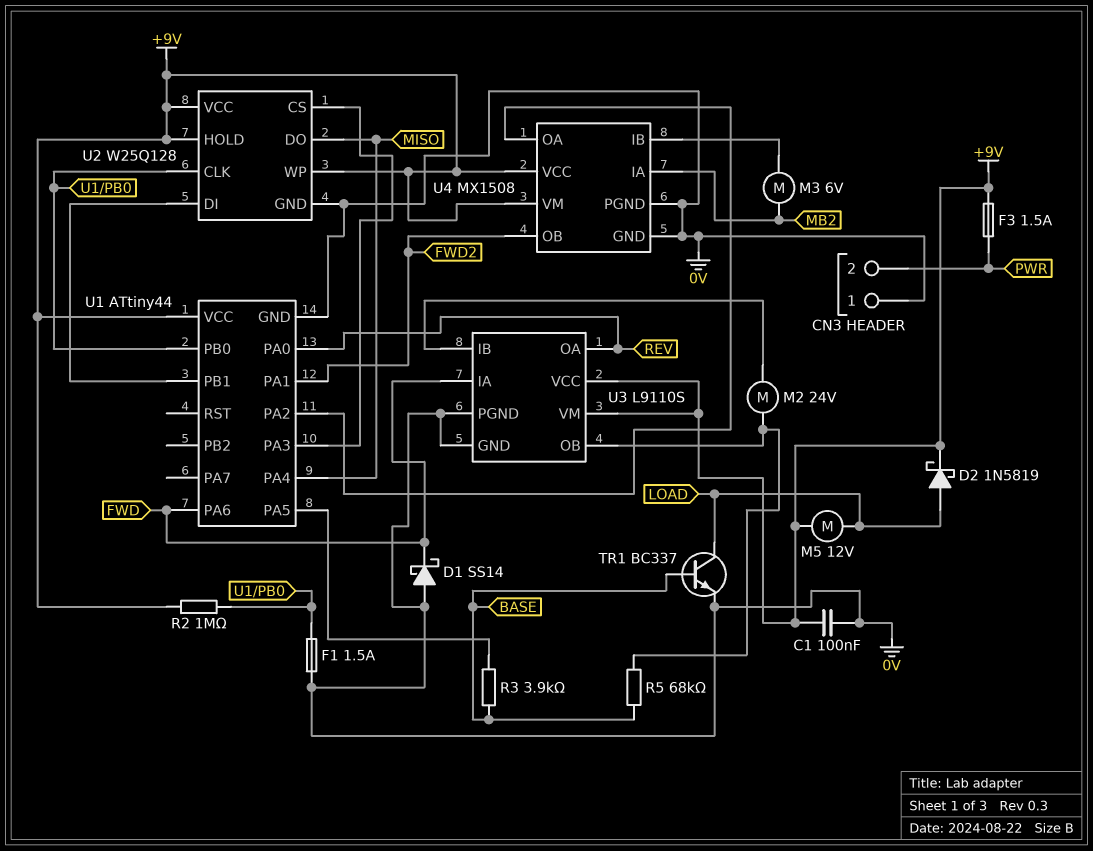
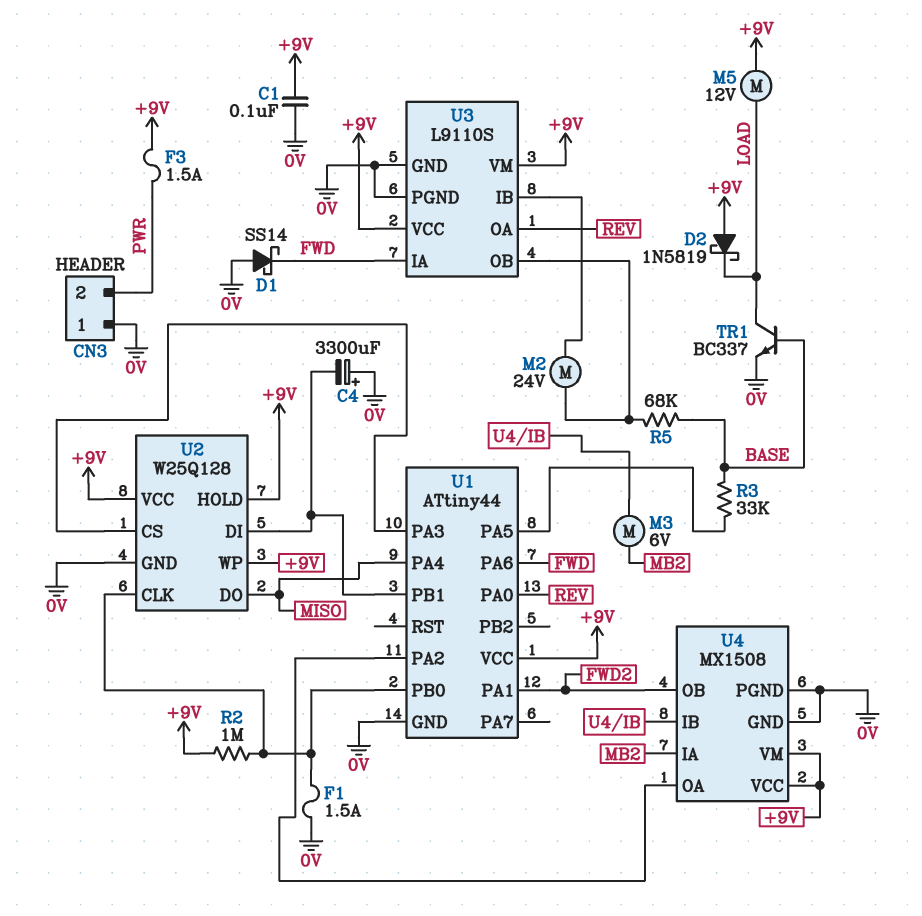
C4: none -> 3300uF (plus 0V, minus U1/PB1)
D2: schottky 1N5819 (A LOAD, K +9V) -> schottky 1N5819 (A +9V, K LOAD)
R3: 3.9k (BASE, U1/PA5) -> 33k (BASE, U1/PA5)

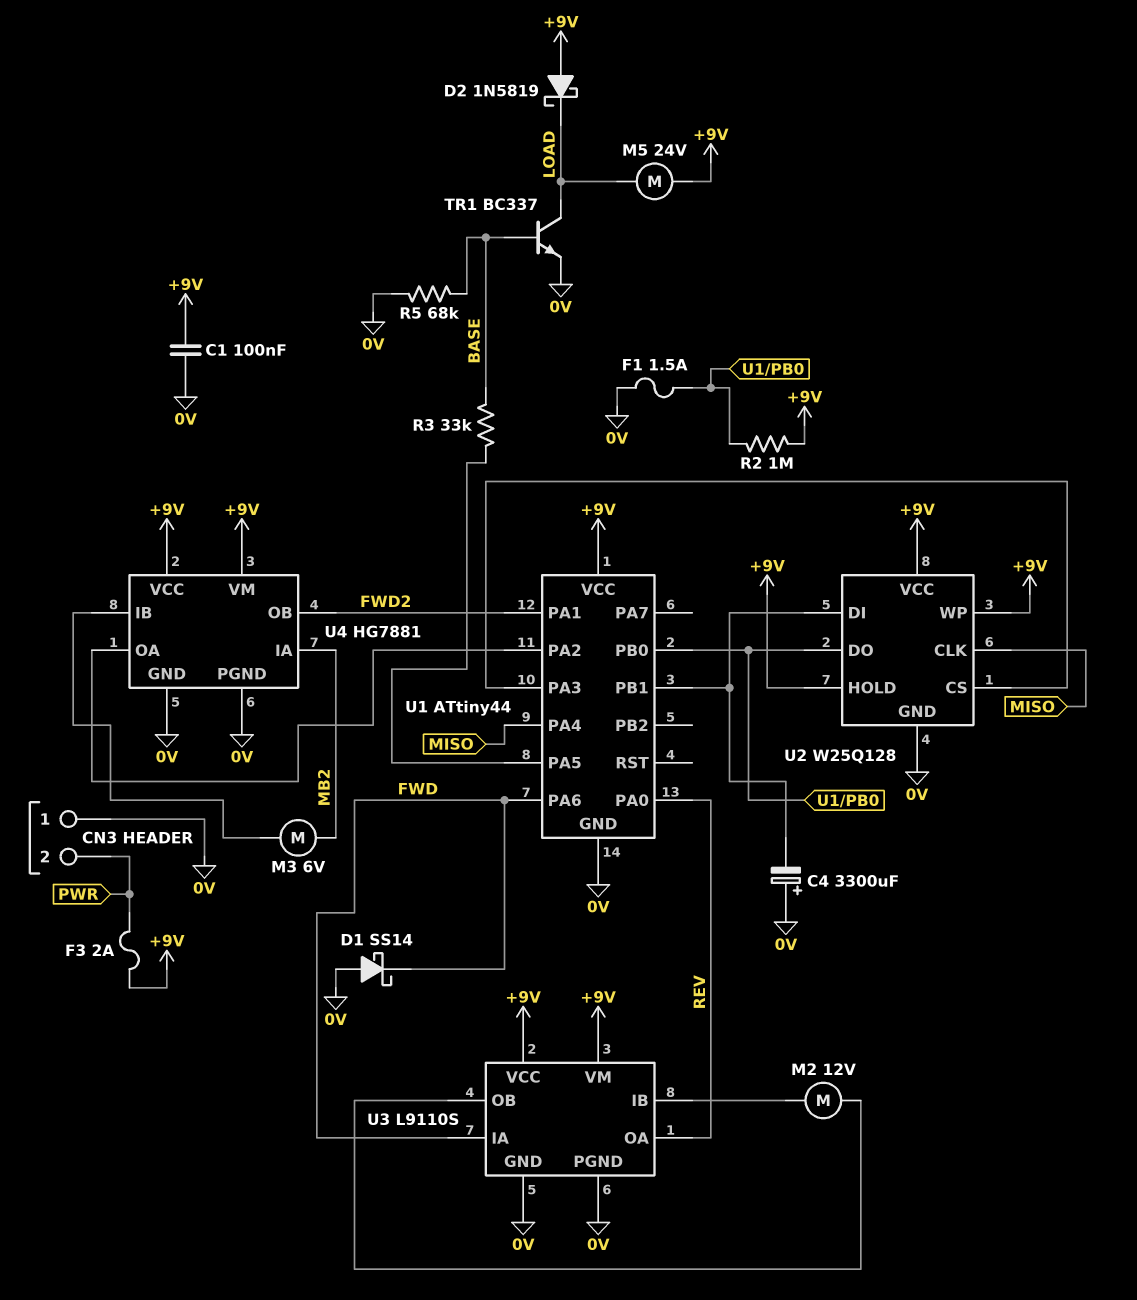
F3: 1.5A (+9V, PWR) -> 2A (+9V, PWR)
M2: motor 24V (U3/IB, U3/OB) -> motor 12V (U3/IB, U3/OB)
M5: motor 12V (+9V, LOAD) -> motor 24V (+9V, LOAD)
R5: 68k (BASE, U3/OB) -> 68k (0V, BASE)
U2 pin CLK: U1/PB0 -> MISO
U2 pin DO: MISO -> U1/PB0
U4: MX1508 -> HG7881

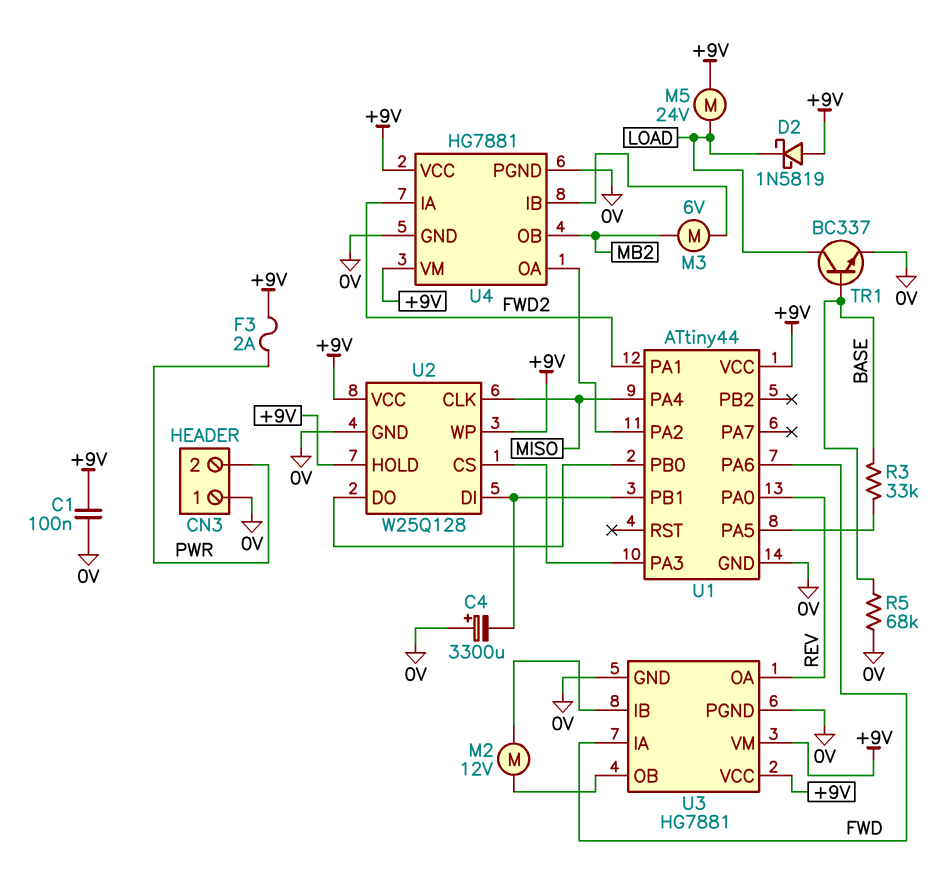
D1: schottky SS14 (A 0V, K FWD) -> none
F1: 1.5A (0V, U1/PB0) -> none
R2: 1M (+9V, U1/PB0) -> none
U3: L9110S -> HG7881
U4 pin IA: MB2 -> FWD2
U4 pin OB: FWD2 -> MB2

